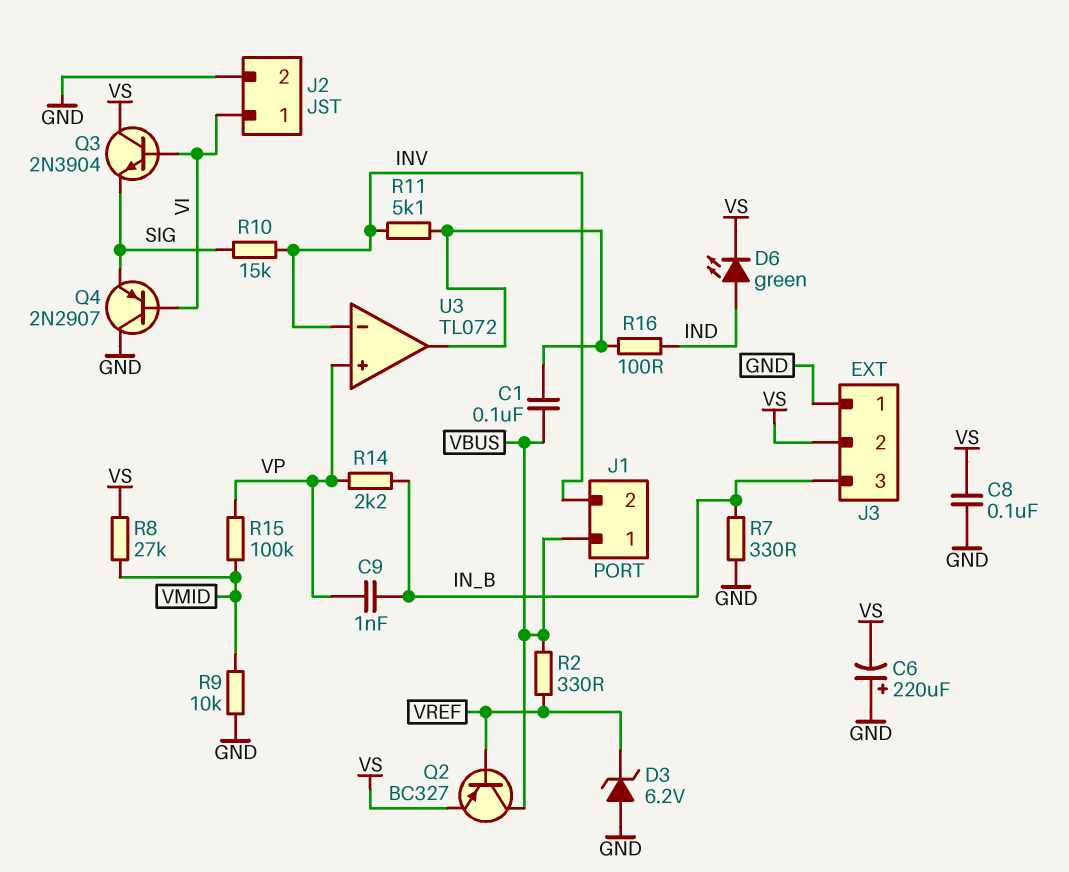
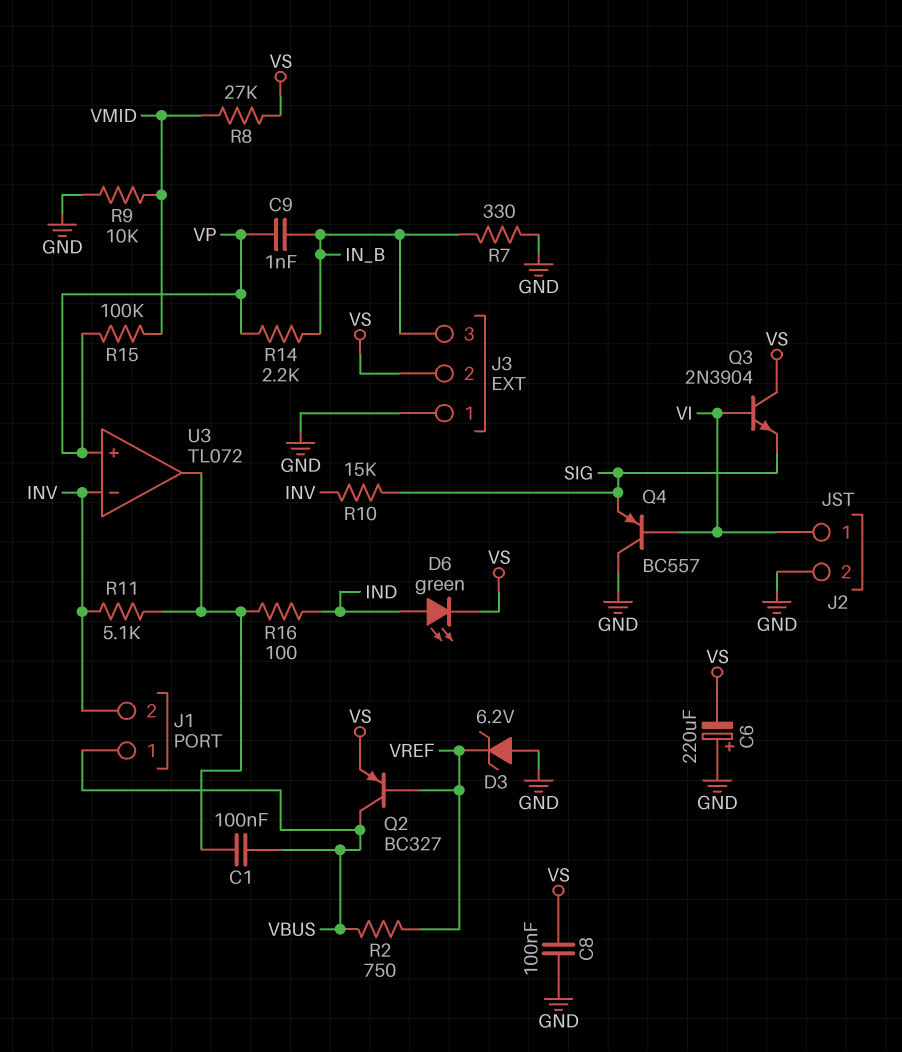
Q4: PNP 2N2907 (B VI, C GND, E SIG) -> PNP BC557 (B VI, C GND, E SIG)
R2: 330 (VBUS, VREF) -> 750 (VBUS, VREF)

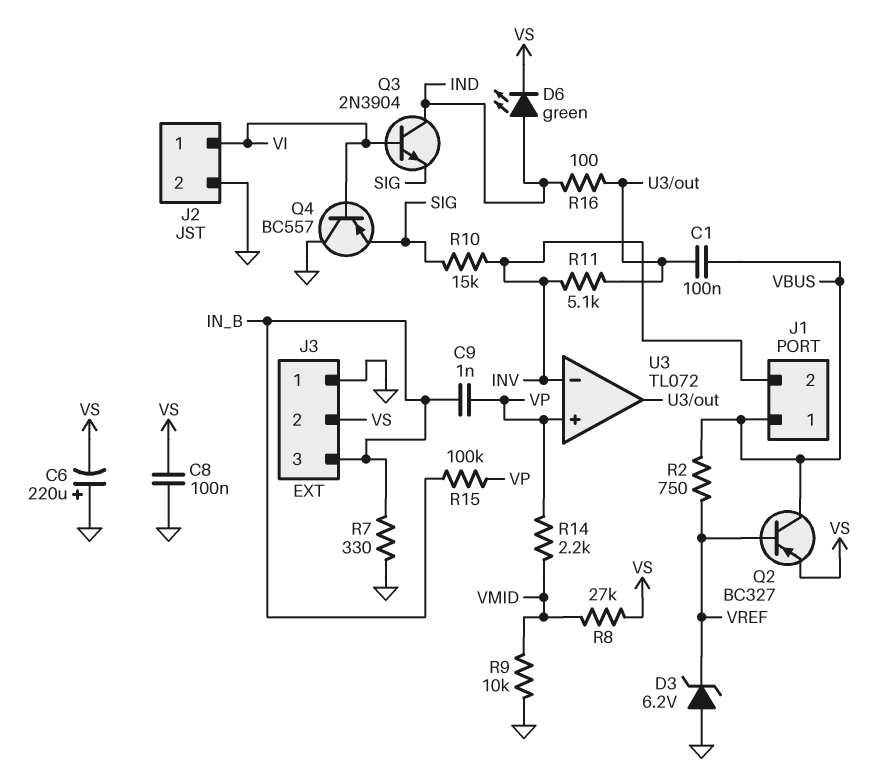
Q3: NPN 2N3904 (B VI, C VS, E SIG) -> NPN 2N3904 (B VI, C IND, E SIG)
R14: 2.2k (IN_B, VP) -> 2.2k (VMID, VP)
R15: 100k (VMID, VP) -> 100k (IN_B, VP)

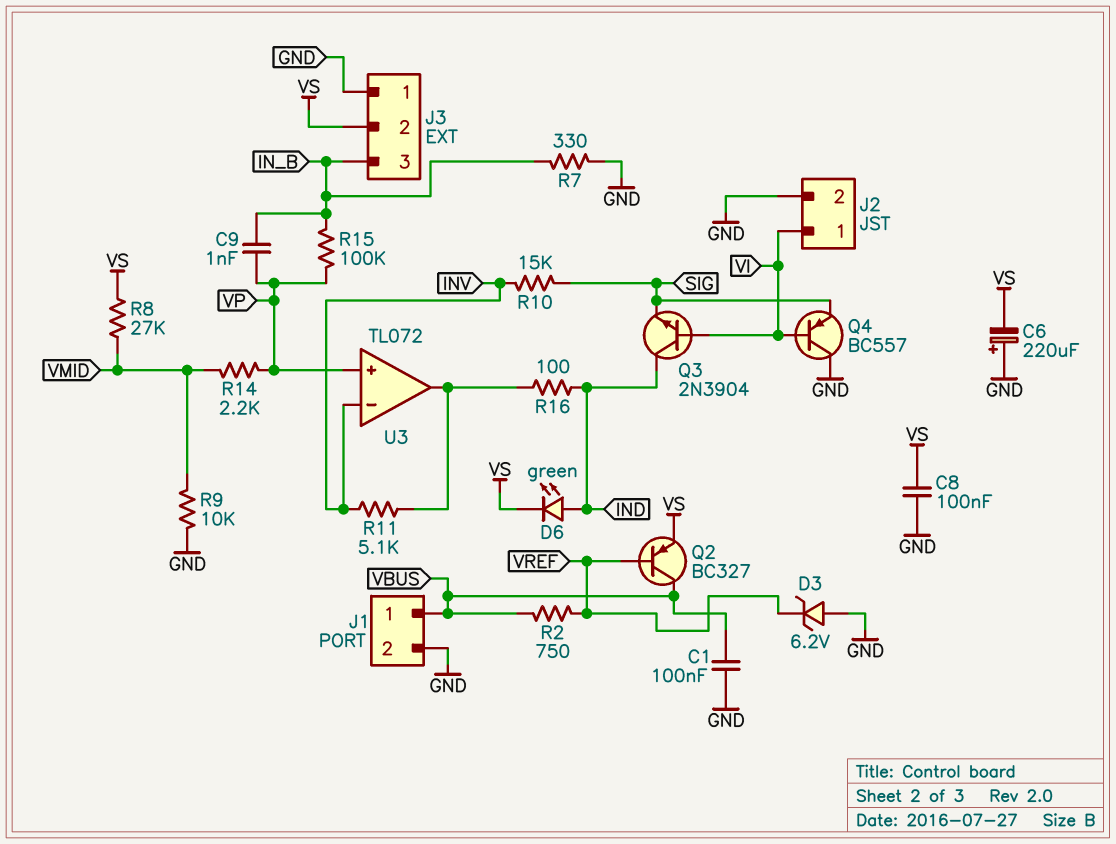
C1: 100nF (U3/out, VBUS) -> 100nF (GND, VBUS)
J1 pin 2: INV -> GND

